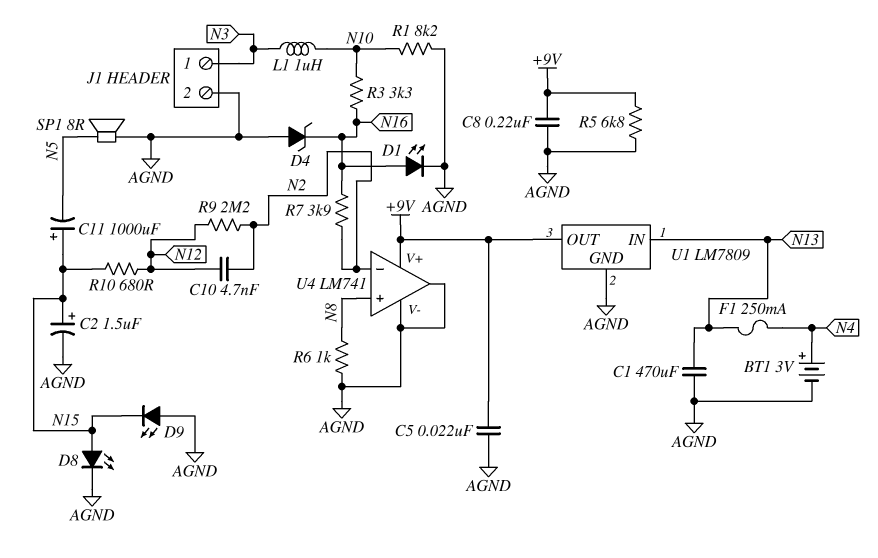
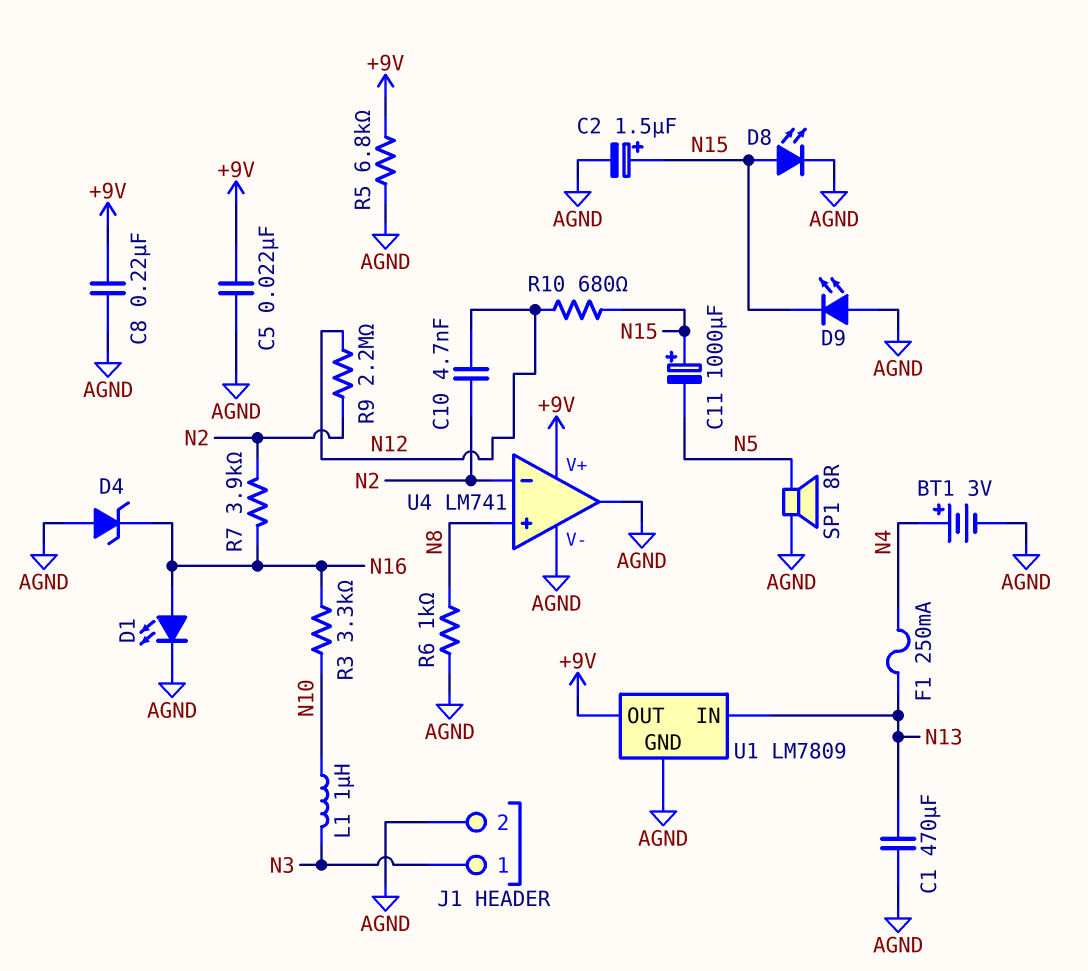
R1: 8.2k (AGND, N10) -> none

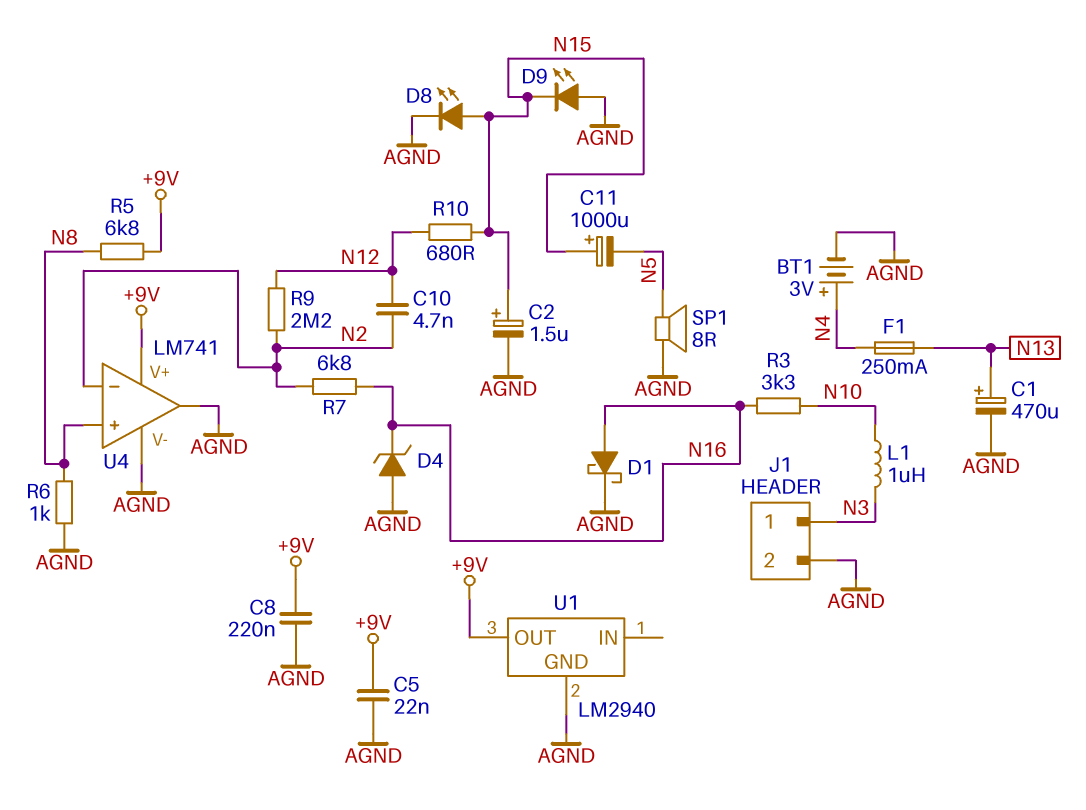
C1: 470uF (AGND, N13) -> 470uF (plus N13, minus AGND)
D1: LED (A N16, K AGND) -> schottky (A N16, K AGND)
R5: 6.8k (+9V, AGND) -> 6.8k (+9V, N8)
R7: 3.9k (N2, N16) -> 6.8k (N2, N16)
U1: LM7809 -> LM2940
U1 pin IN: N13 -> none

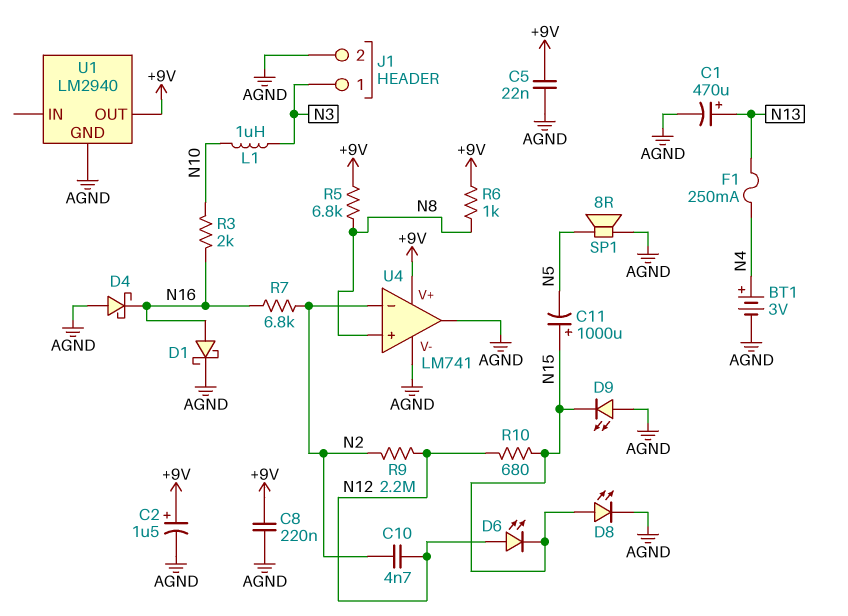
C2: 1.5uF (plus N15, minus AGND) -> 1.5uF (plus +9V, minus AGND)
D4: zener (A AGND, K N16) -> schottky (A AGND, K N16)
D6: none -> LED (A N12, K N15)
R3: 3.3k (N10, N16) -> 2k (N10, N16)
R6: 1k (AGND, N8) -> 1k (+9V, N8)

